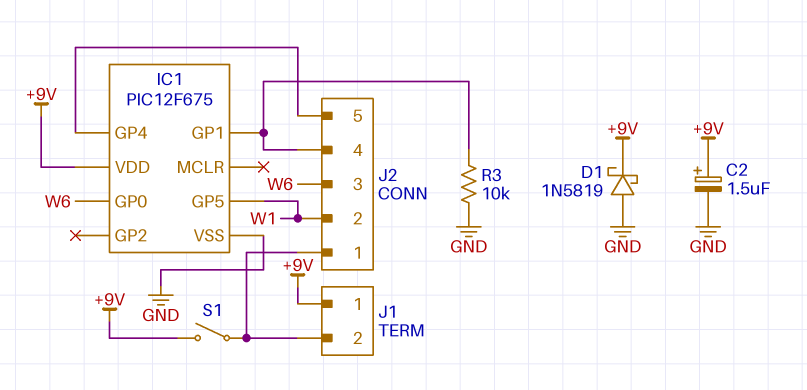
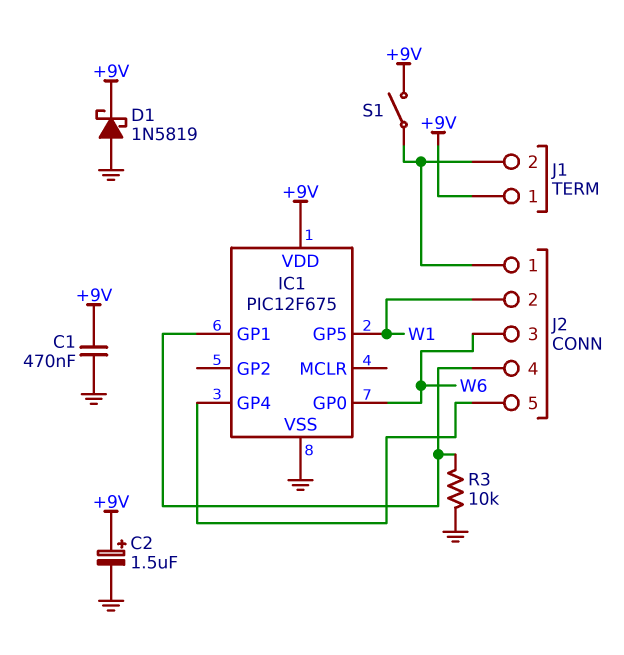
C1: none -> 470nF (+9V, GND)

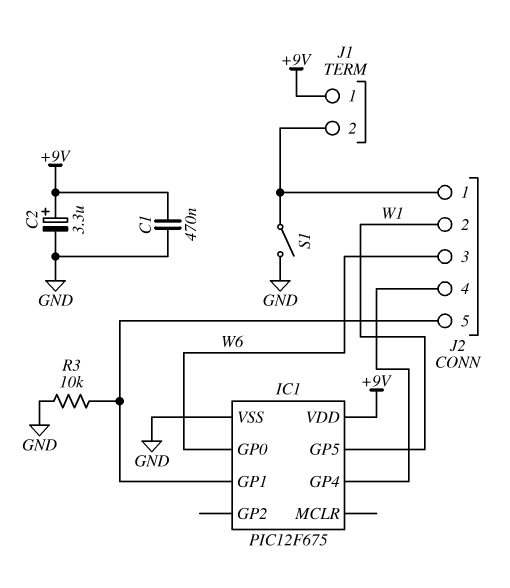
C2: 1.5uF (plus +9V, minus GND) -> 3.3uF (plus +9V, minus GND)
D1: schottky 1N5819 (A GND, K +9V) -> none
J2 pin 4: IC1/GP1 -> IC1/GP4
J2 pin 5: IC1/GP4 -> IC1/GP1
S1: switch (+9V, J1/2) -> switch (GND, J1/2)

